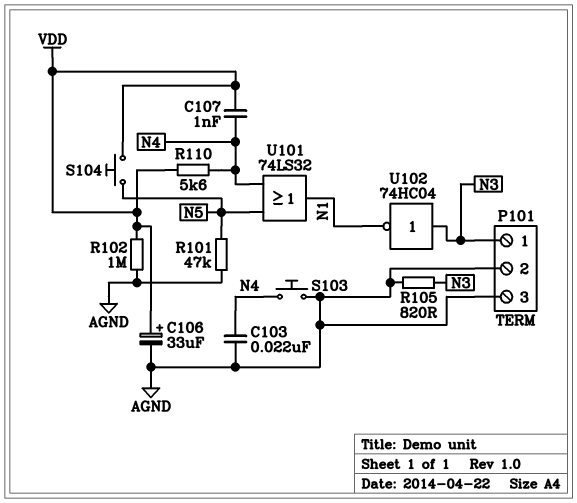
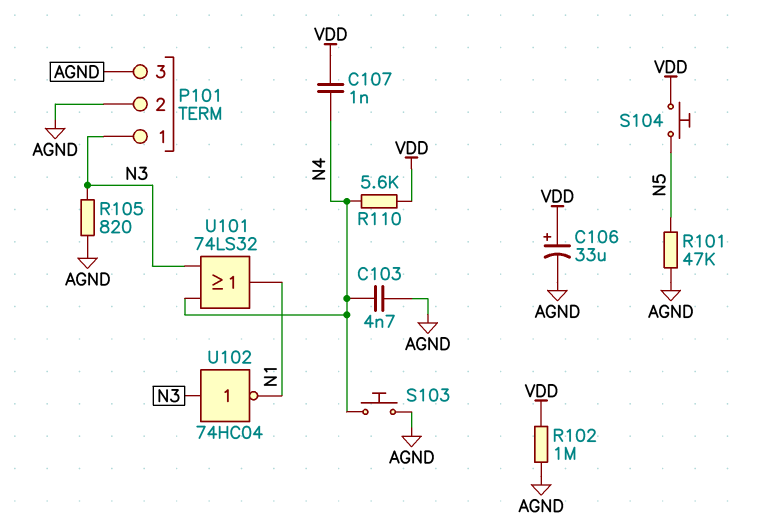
C103: 22nF (AGND, N4) -> 4.7nF (AGND, N4)
U101: OR 74LS32 (in N4, in N5, out N1) -> OR 74LS32 (in N3, in N4, out N1)

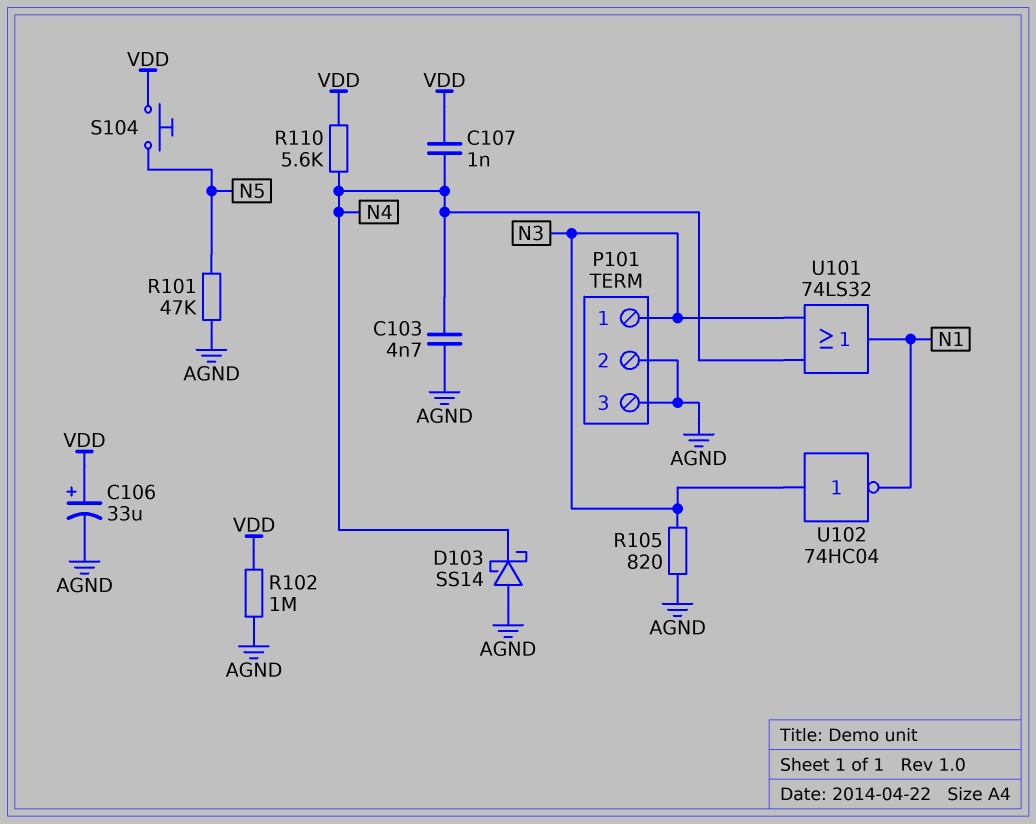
D103: none -> schottky SS14 (A AGND, K N4)
S103: button (AGND, N4) -> none

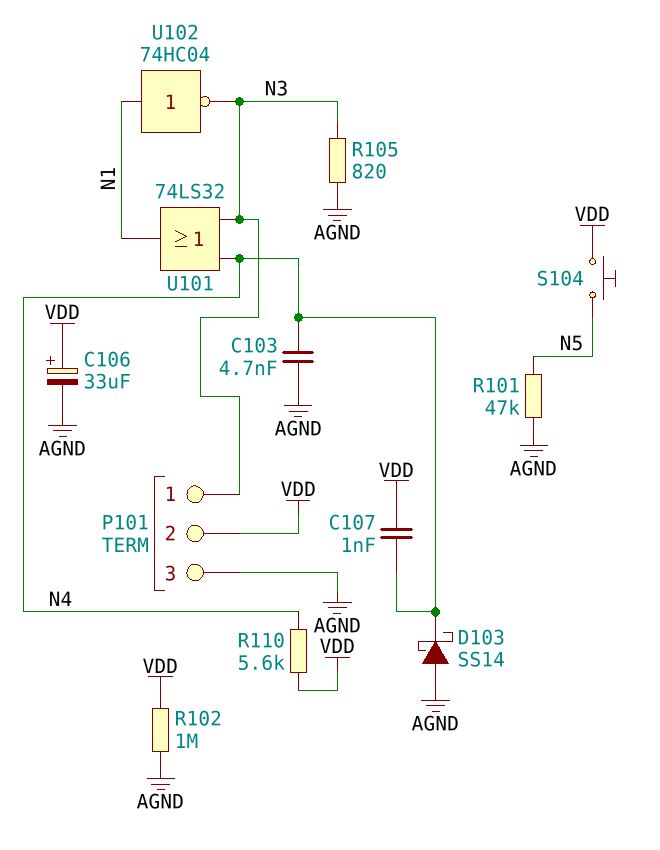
P101 pin 2: AGND -> VDD
U102: NOT 74HC04 (in N3, out N1) -> NOT 74HC04 (in N1, out N3)

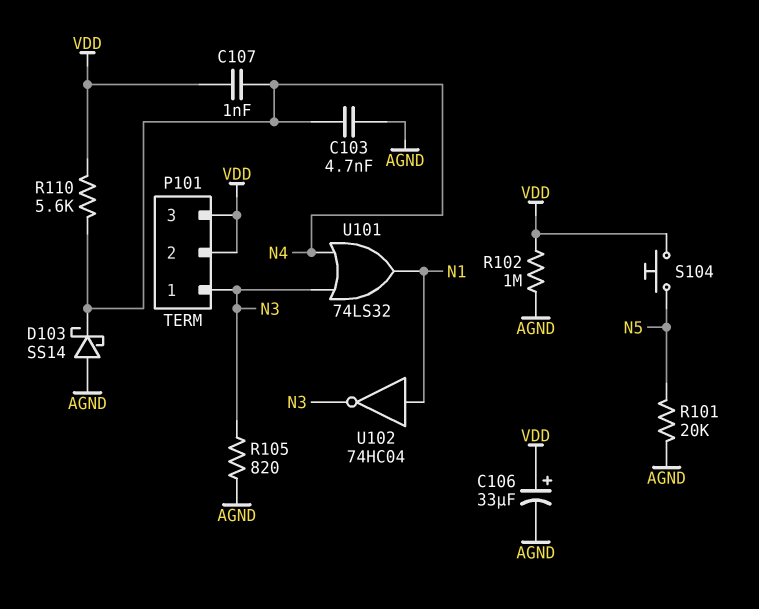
P101 pin 3: AGND -> VDD
R101: 47k (AGND, N5) -> 20k (AGND, N5)

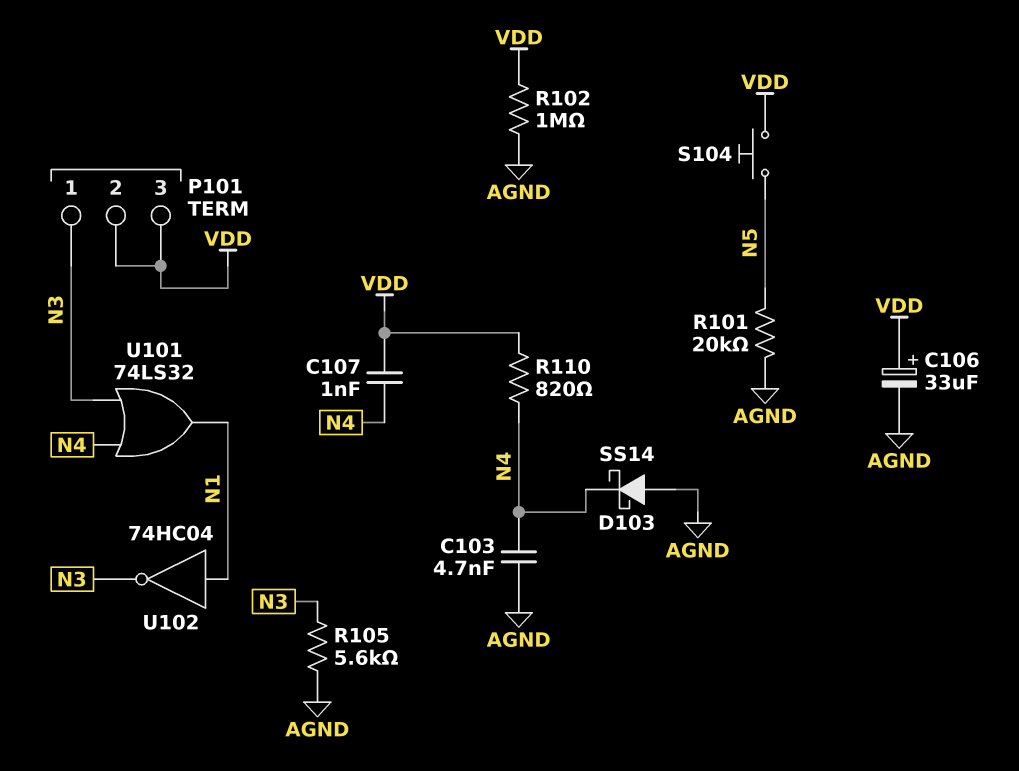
R105: 820 (AGND, N3) -> 5.6k (AGND, N3)
R110: 5.6k (N4, VDD) -> 820 (N4, VDD)

